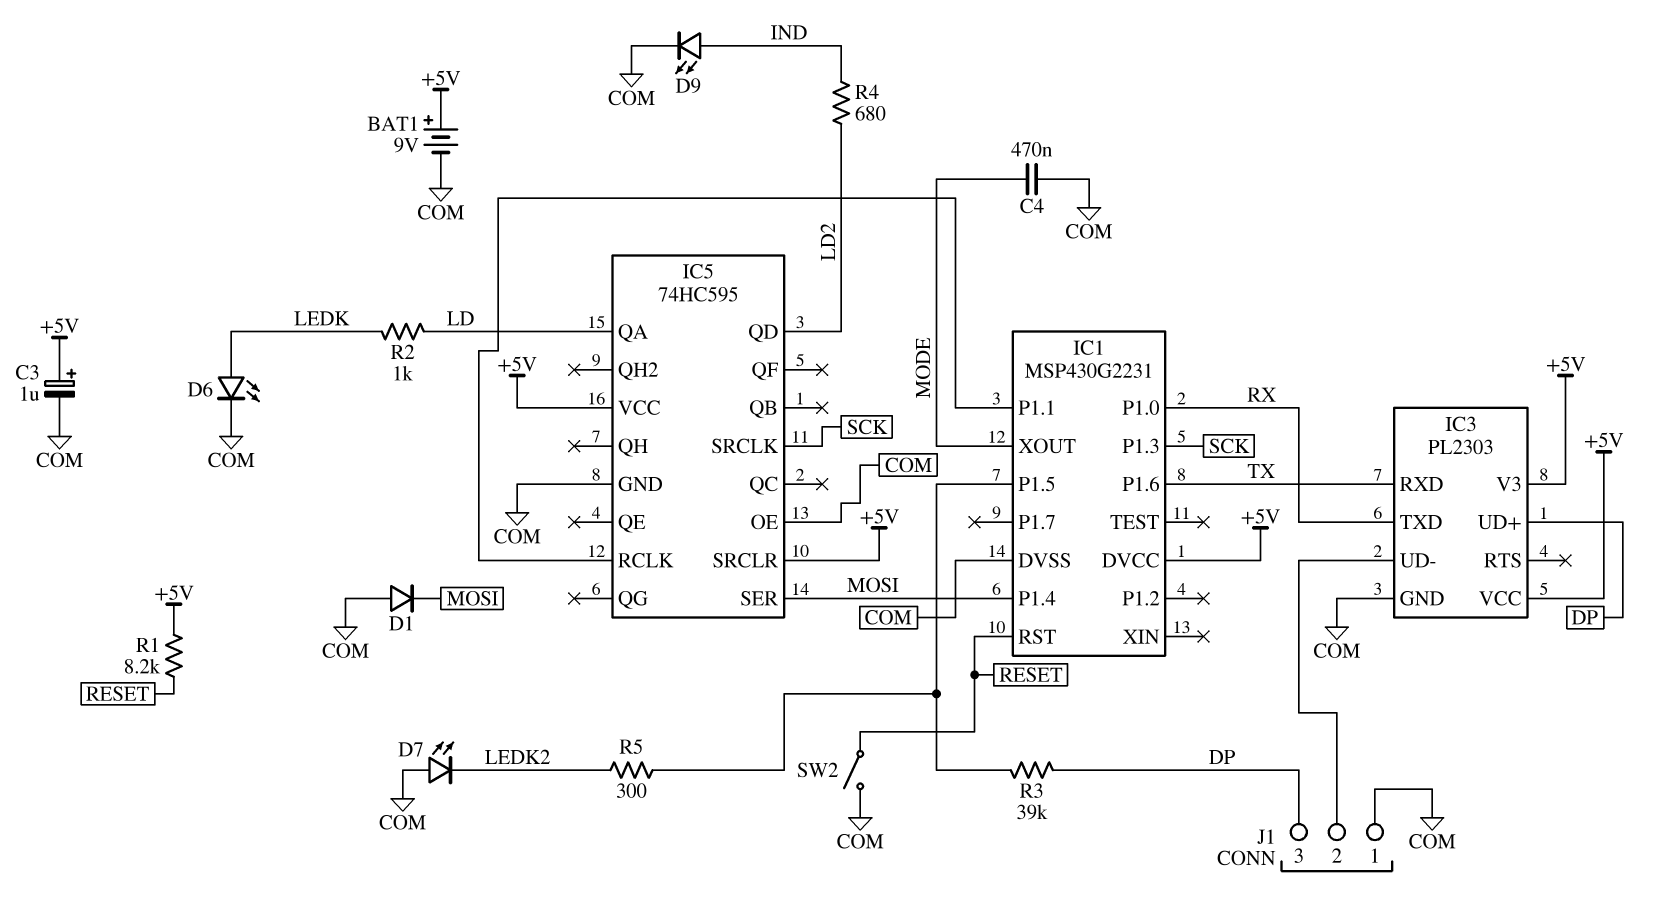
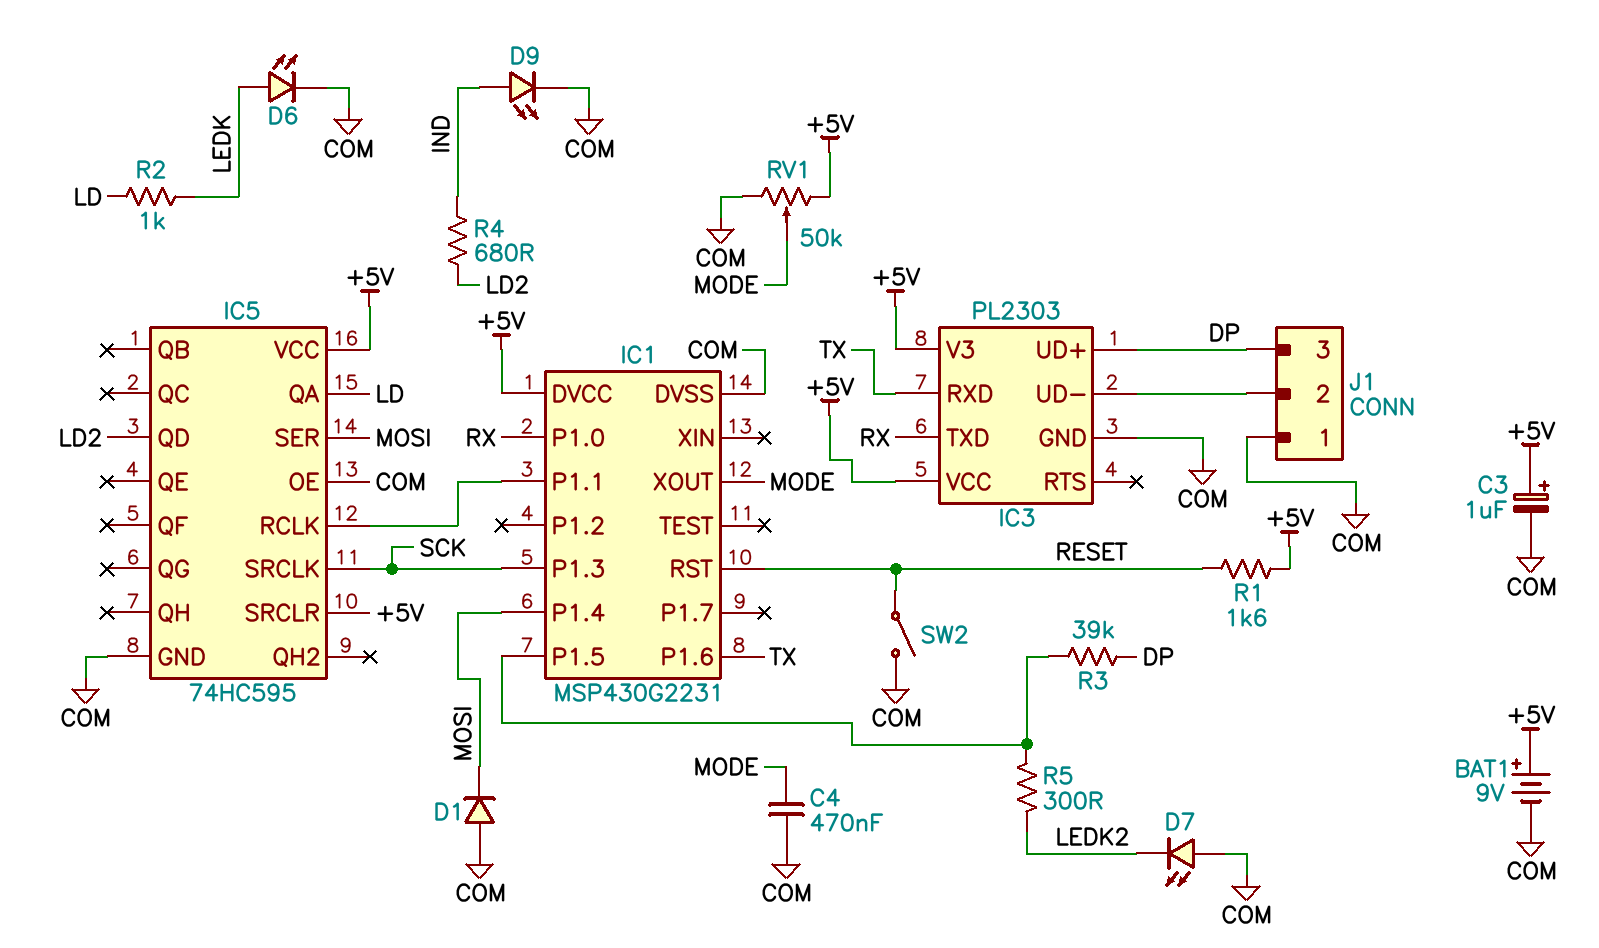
R1: 8.2k (+5V, RESET) -> 1.6k (+5V, RESET)
RV1: none -> 50k (+5V, COM, wiper MODE)

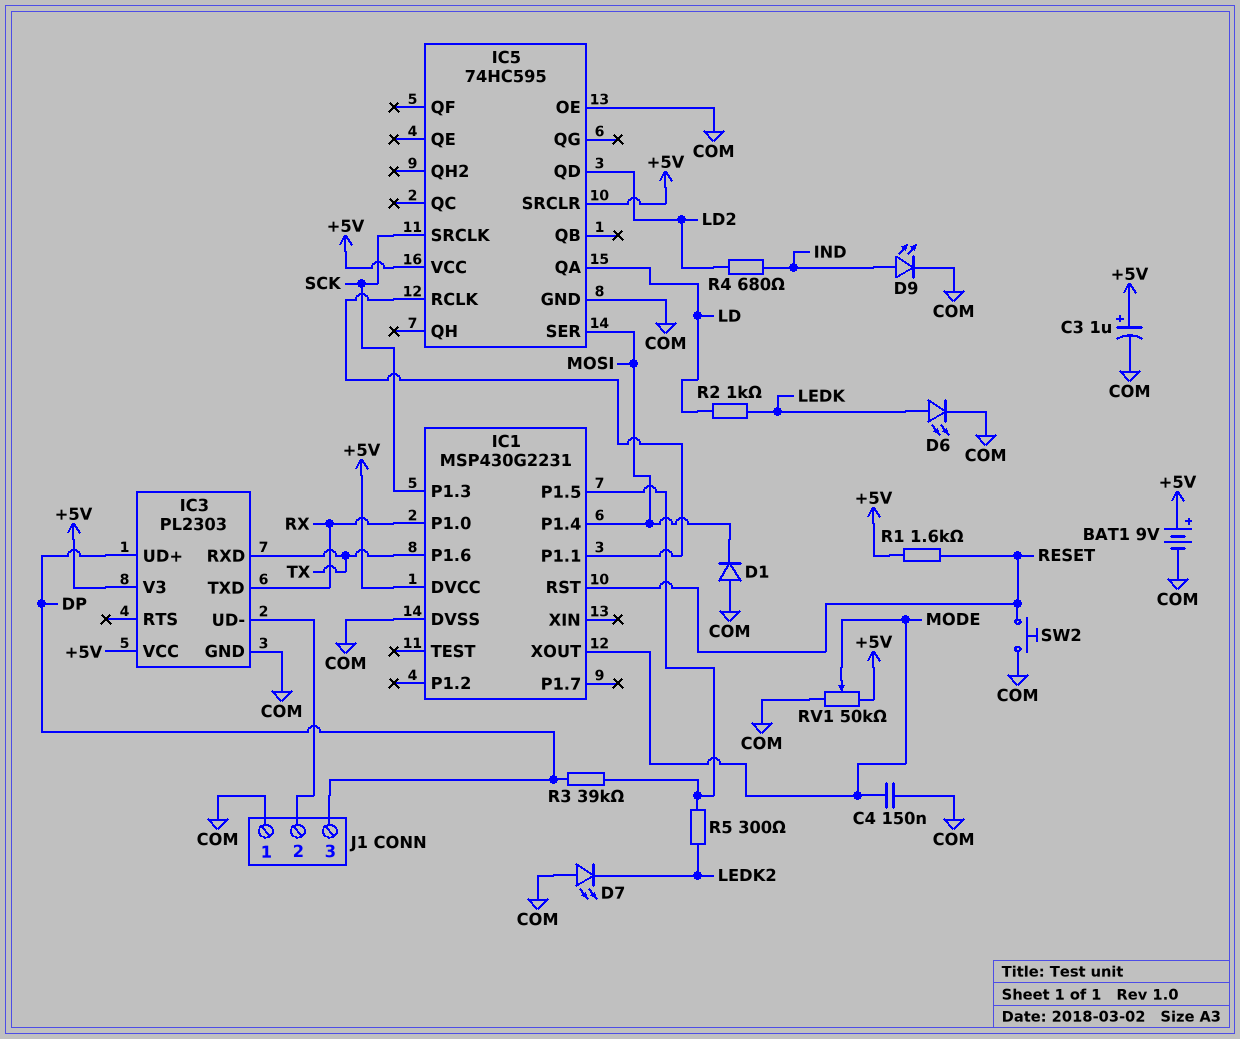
C4: 470nF (COM, MODE) -> 150nF (COM, MODE)
SW2: switch (COM, RESET) -> button (COM, RESET)

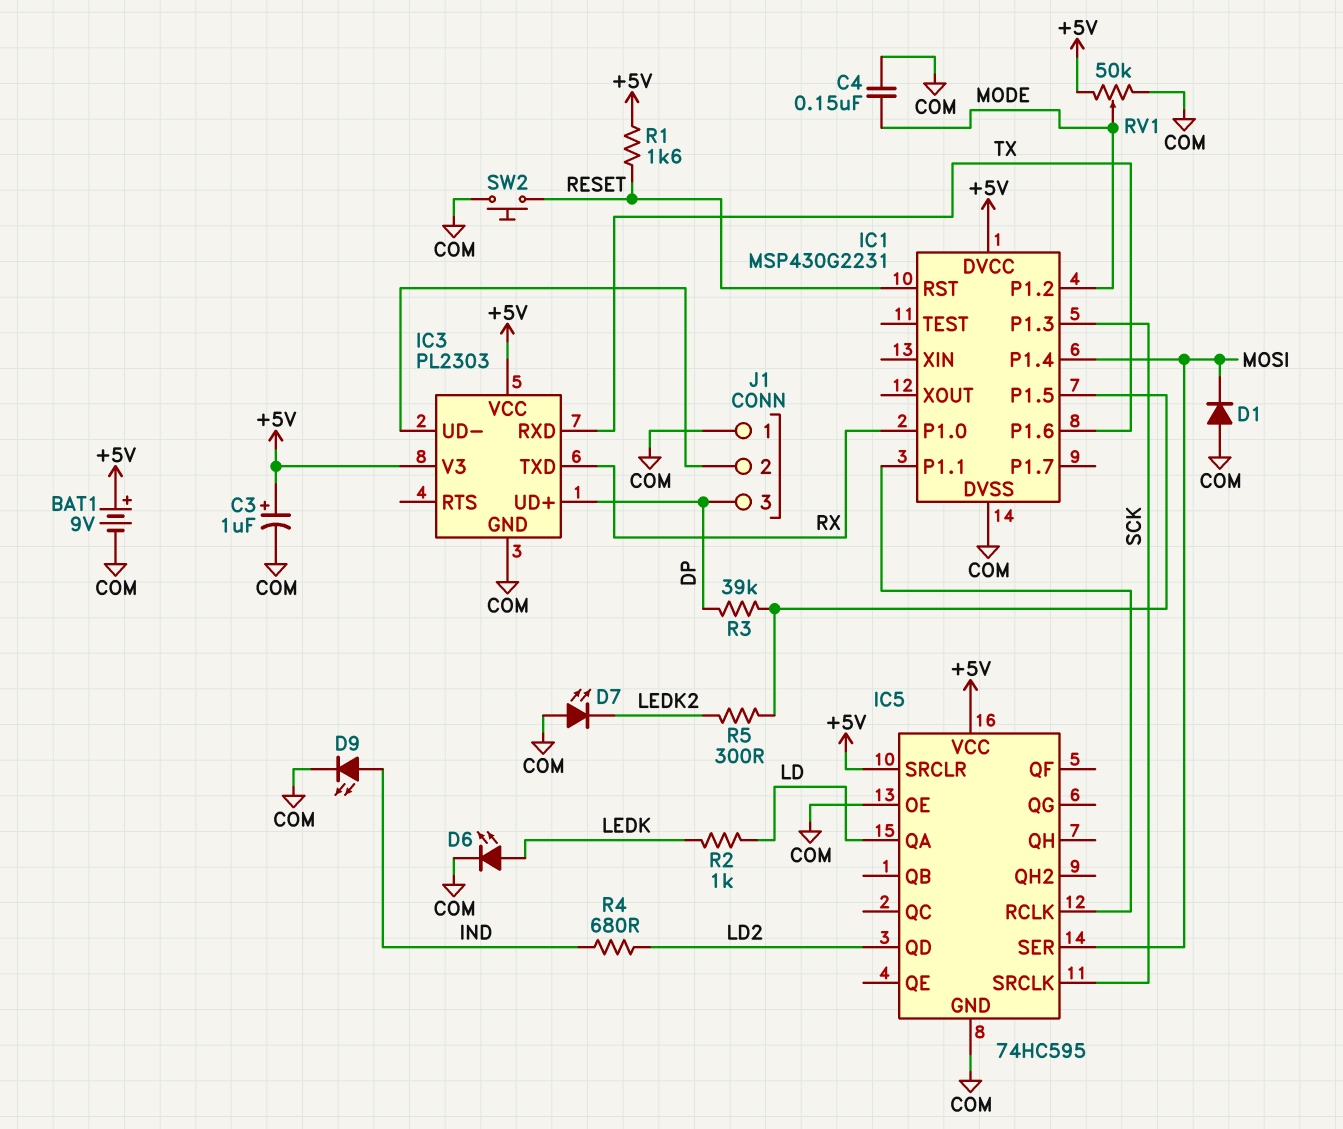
IC1 pin P1.2: none -> MODE
IC1 pin XOUT: MODE -> none

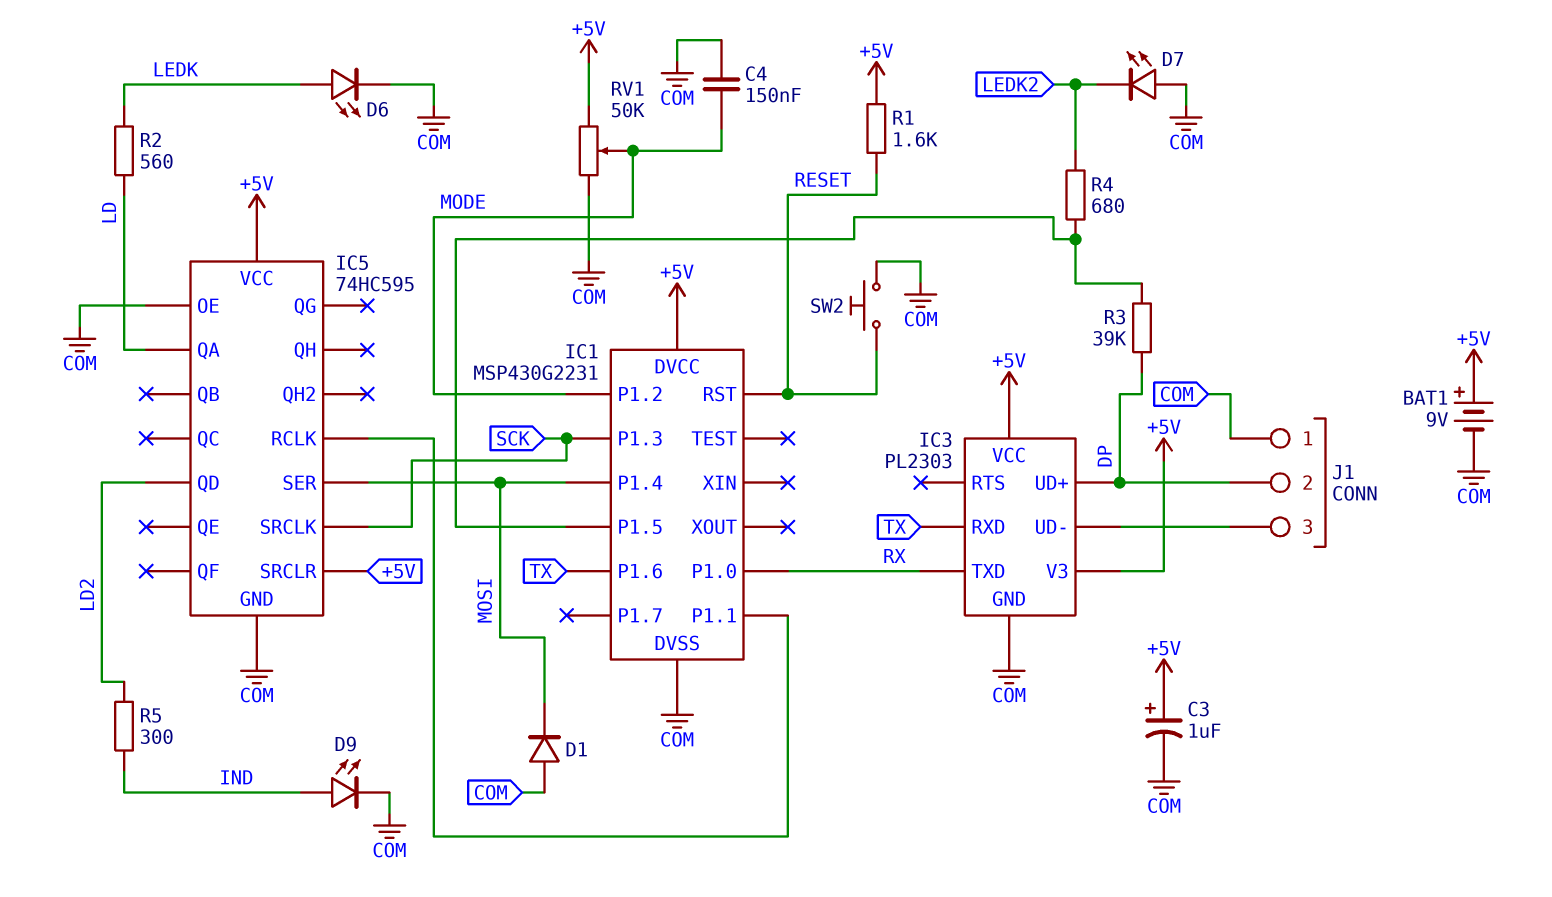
J1 pin 2: IC3/UD- -> DP
J1 pin 3: DP -> IC3/UD-
R2: 1k (LD, LEDK) -> 560 (LD, LEDK)
R4: 680 (IND, LD2) -> 680 (IC1/P1.5, LEDK2)
R5: 300 (IC1/P1.5, LEDK2) -> 300 (IND, LD2)

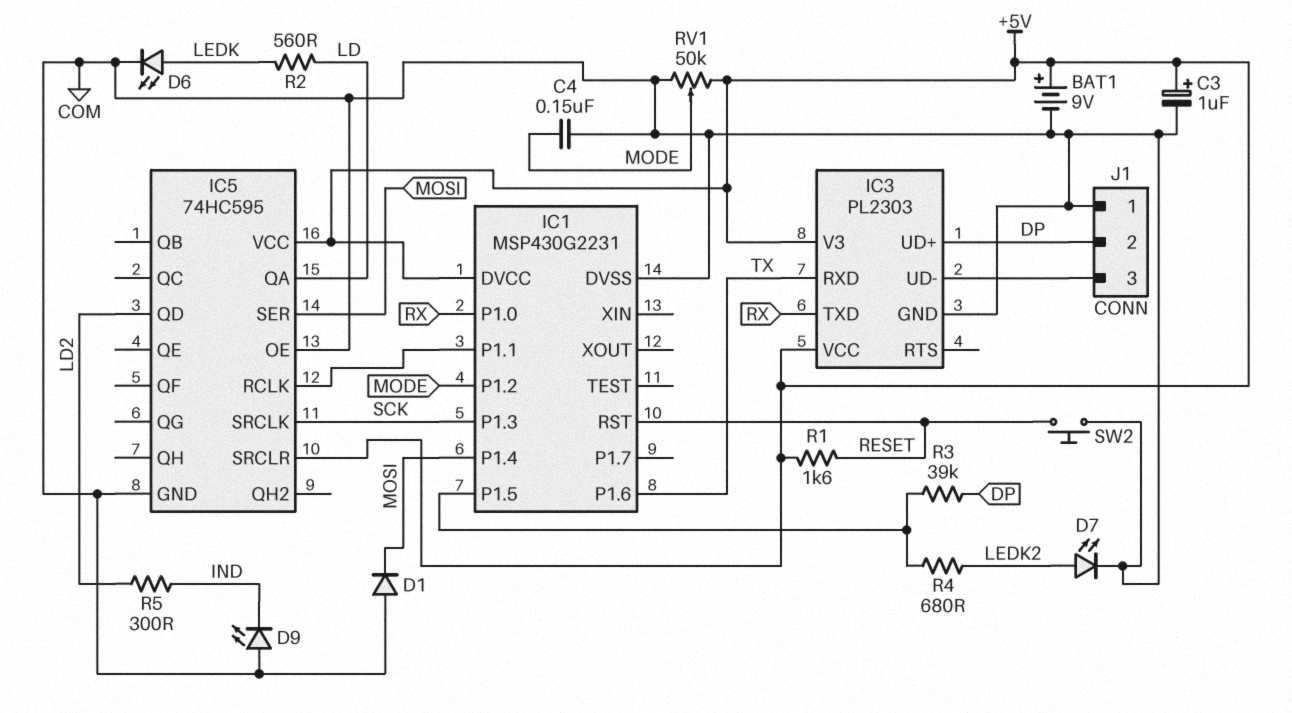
D7: LED (A COM, K LEDK2) -> LED (A LEDK2, K COM)
D9: LED (A IND, K COM) -> LED (A COM, K IND)

